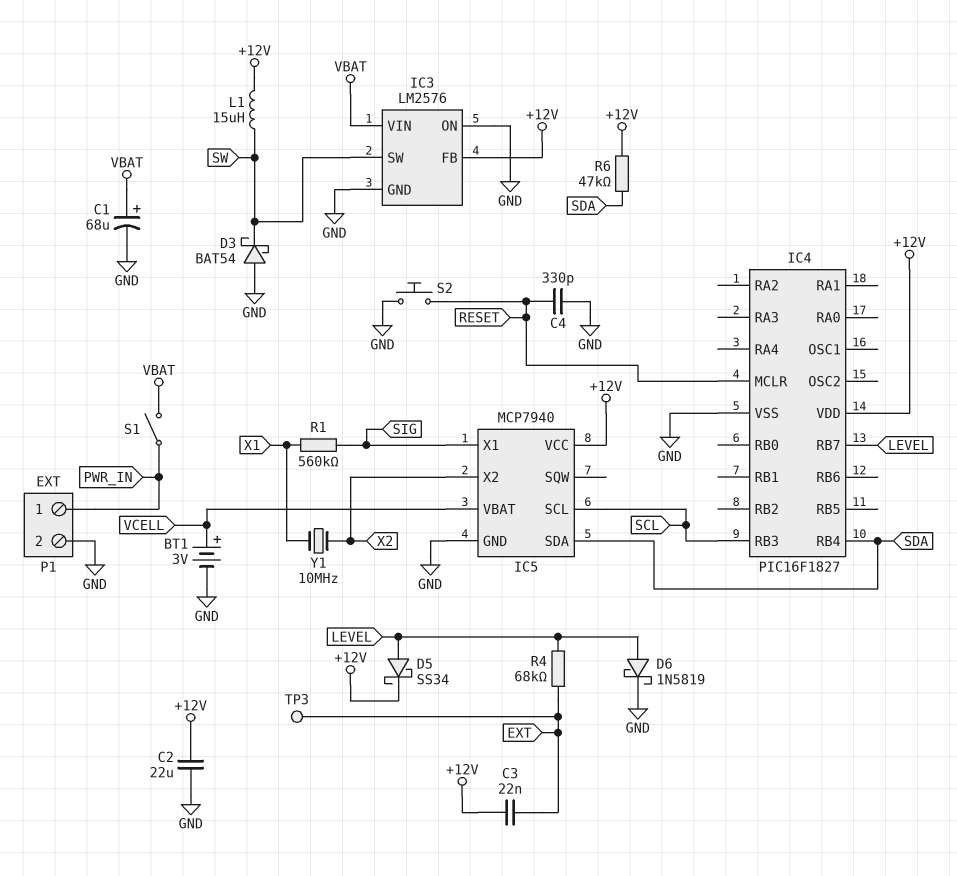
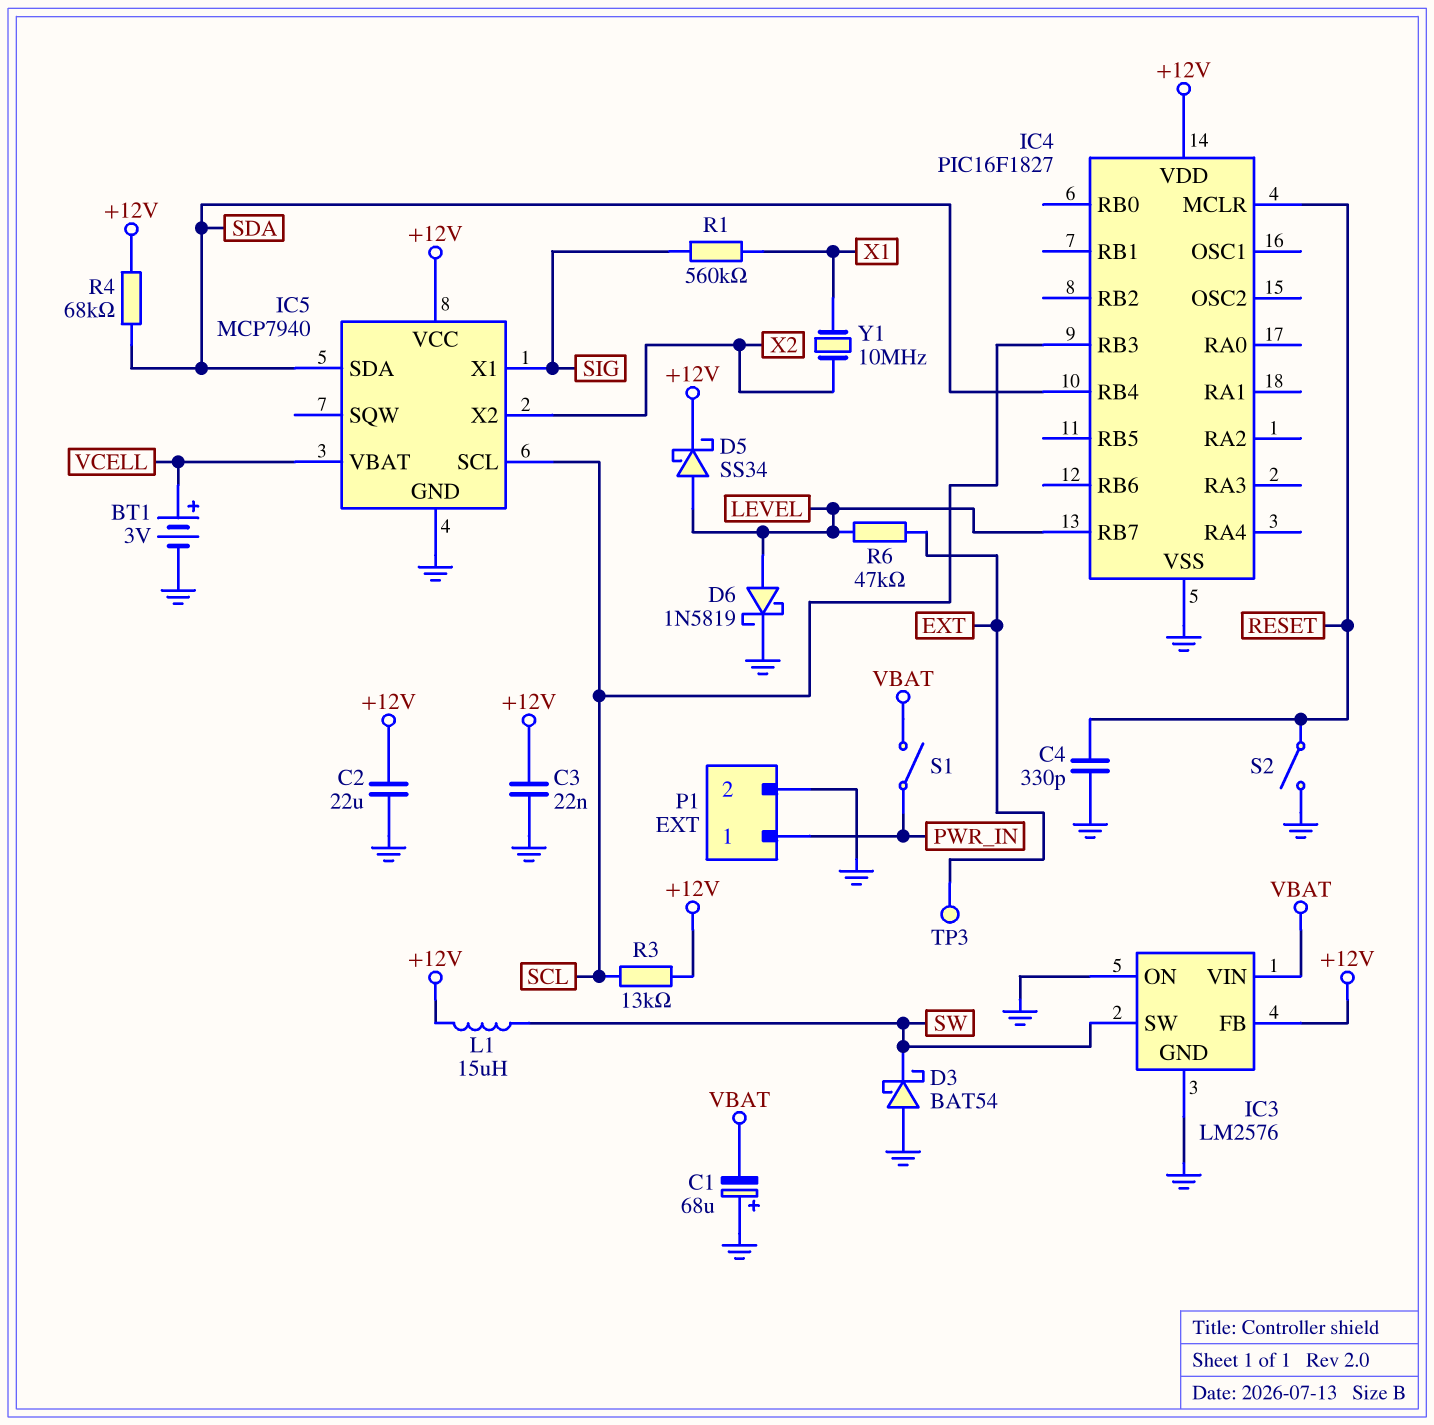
C1: 68uF (plus VBAT, minus GND) -> 68uF (plus GND, minus VBAT)
C3: 22nF (+12V, EXT) -> 22nF (+12V, GND)
R3: none -> 13k (+12V, SCL)
R4: 68k (EXT, LEVEL) -> 68k (+12V, SDA)
R6: 47k (+12V, SDA) -> 47k (EXT, LEVEL)
S2: button (GND, RESET) -> switch (GND, RESET)

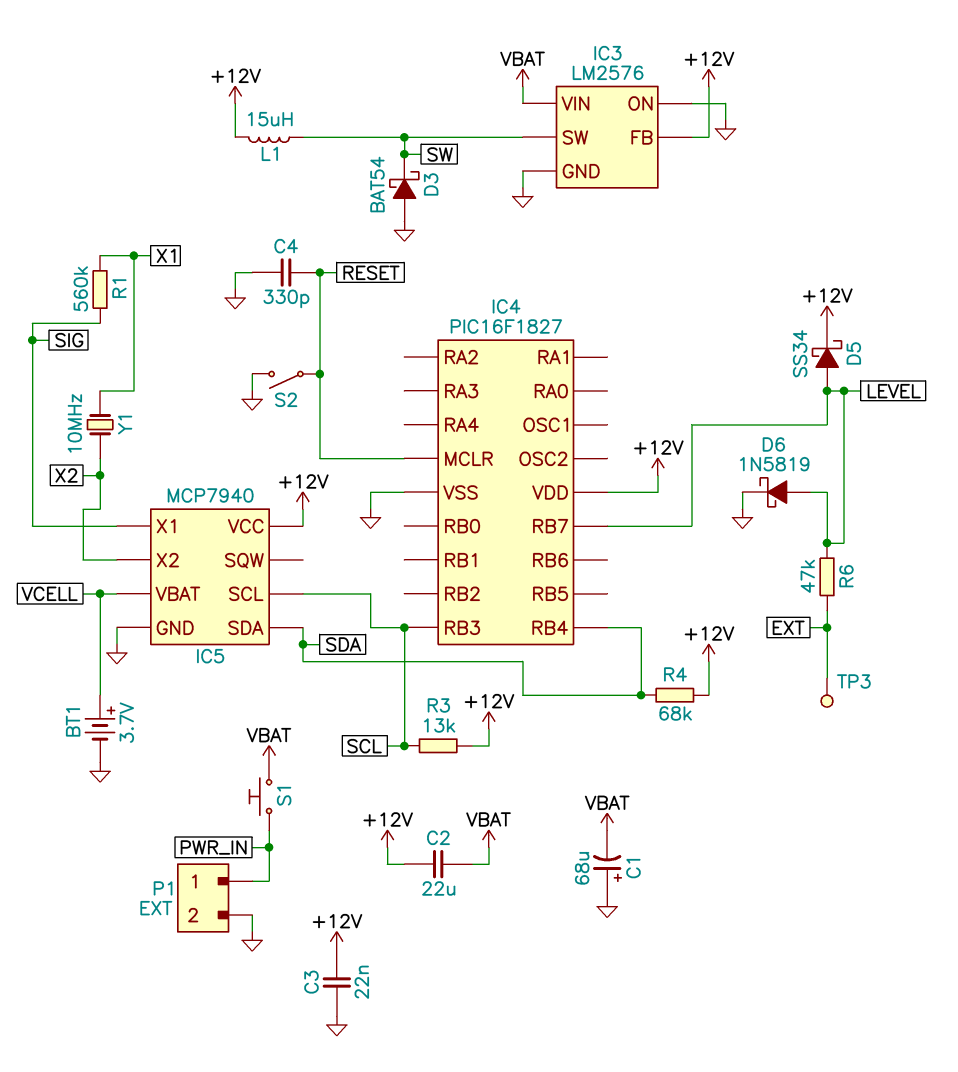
BT1: 3V (plus VCELL, minus GND) -> 3.7V (plus VCELL, minus GND)
C2: 22uF (+12V, GND) -> 22uF (+12V, VBAT)
S1: switch (PWR_IN, VBAT) -> button (PWR_IN, VBAT)

